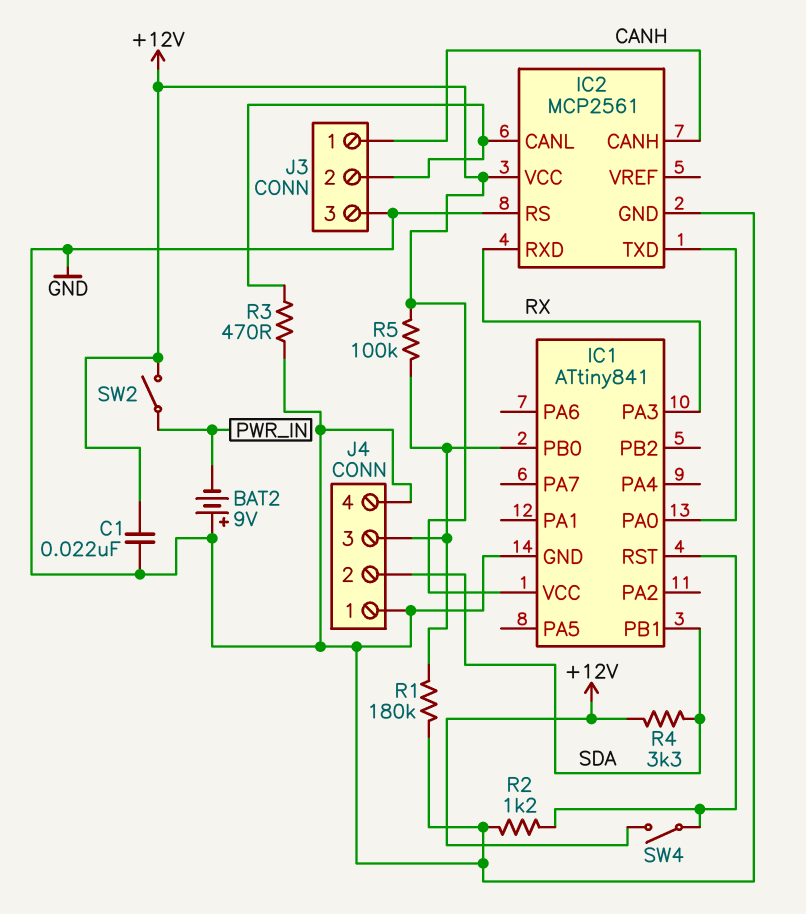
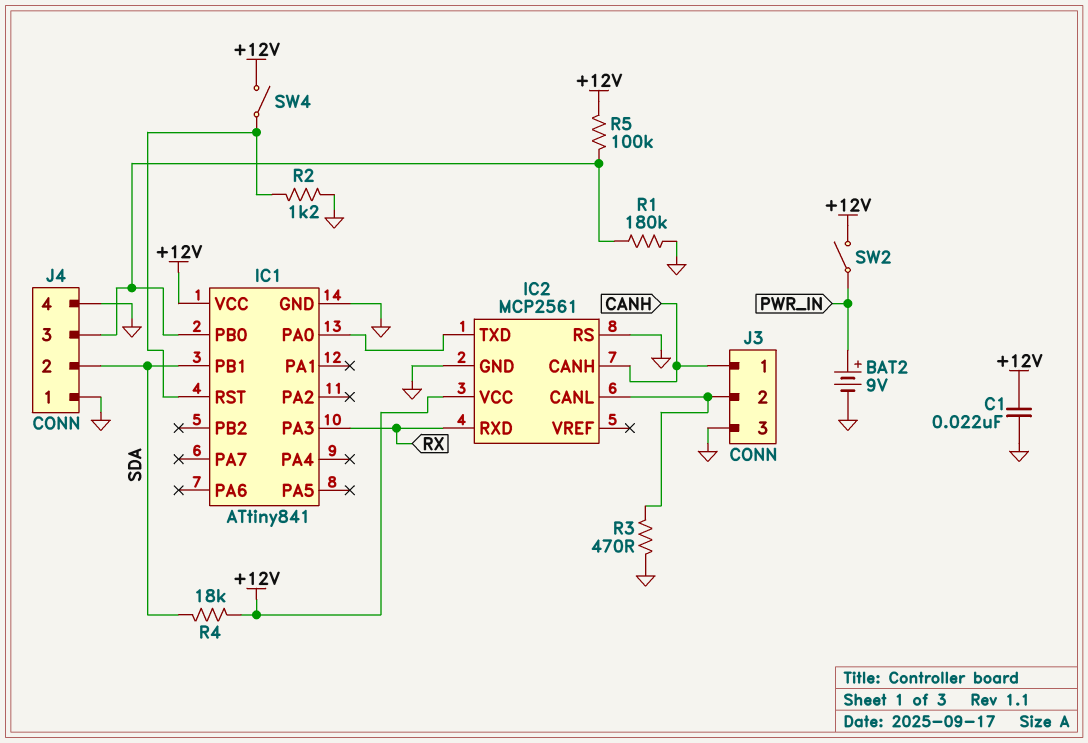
BAT2: 9V (plus GND, minus PWR_IN) -> 9V (plus PWR_IN, minus GND)
R4: 3.3k (+12V, SDA) -> 18k (+12V, SDA)

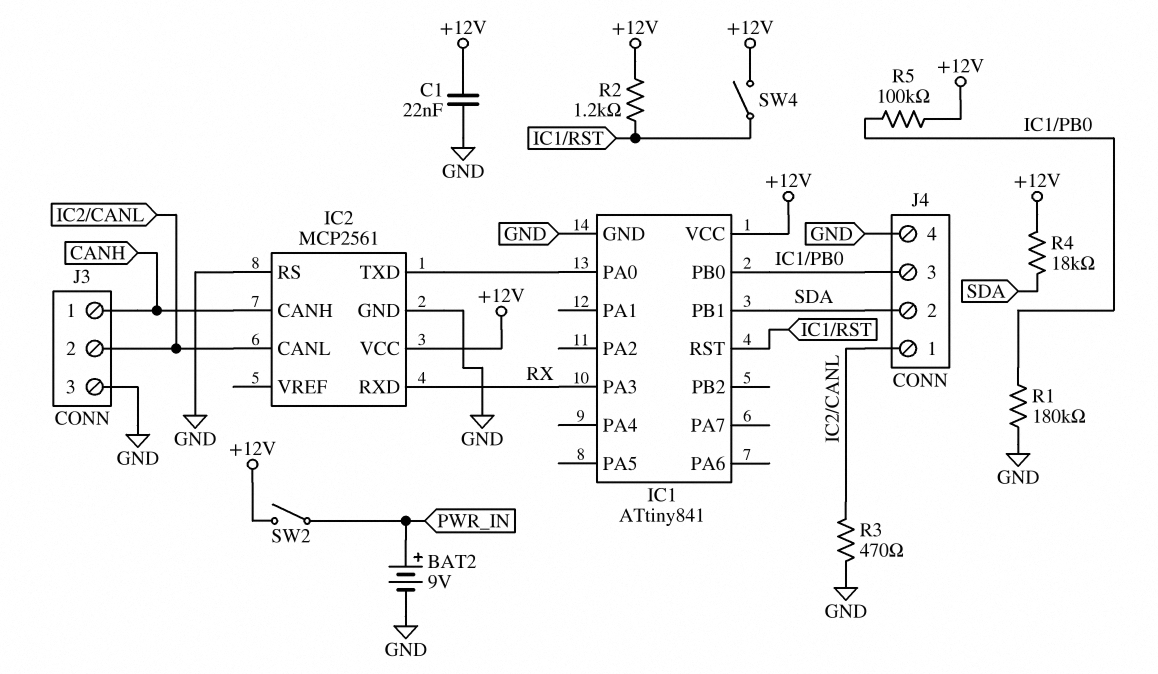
J4 pin 1: GND -> IC2/CANL
R2: 1.2k (GND, IC1/RST) -> 1.2k (+12V, IC1/RST)

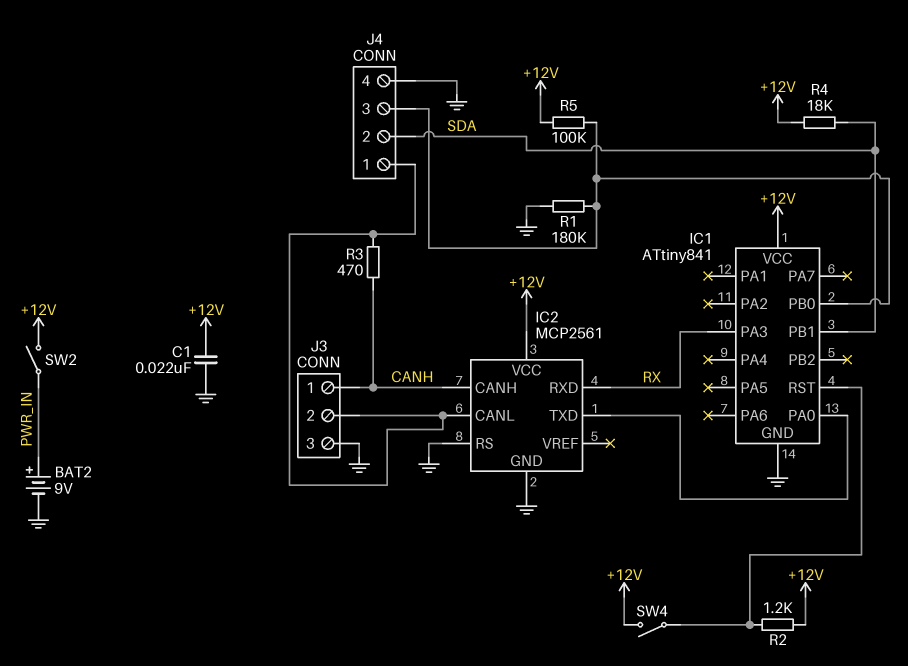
R3: 470 (GND, IC2/CANL) -> 470 (CANH, IC2/CANL)

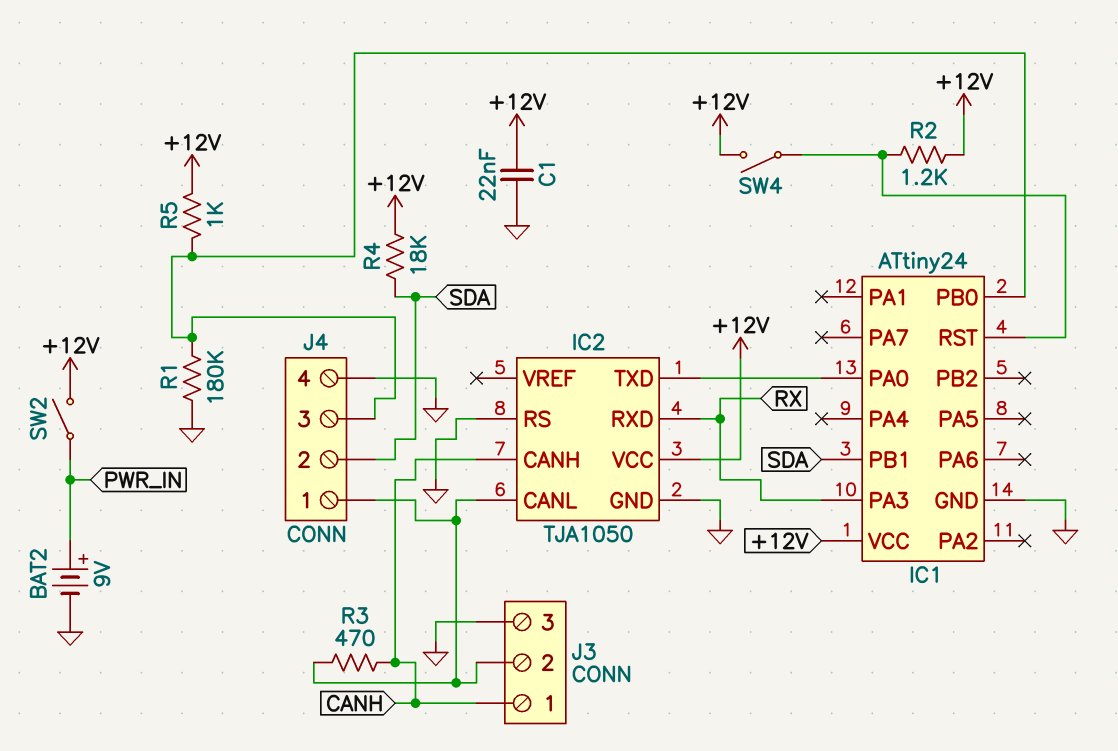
IC1: ATtiny841 -> ATtiny24
IC2: MCP2561 -> TJA1050
R5: 100k (+12V, IC1/PB0) -> 1k (+12V, IC1/PB0)

